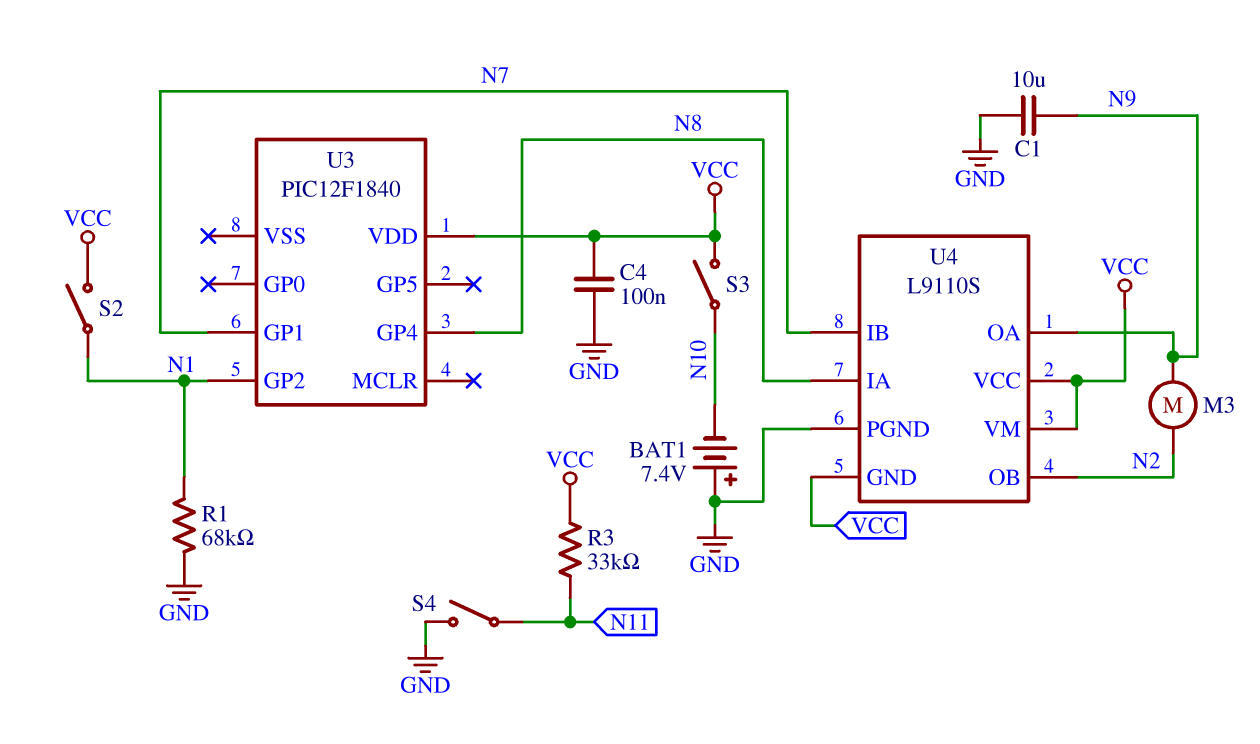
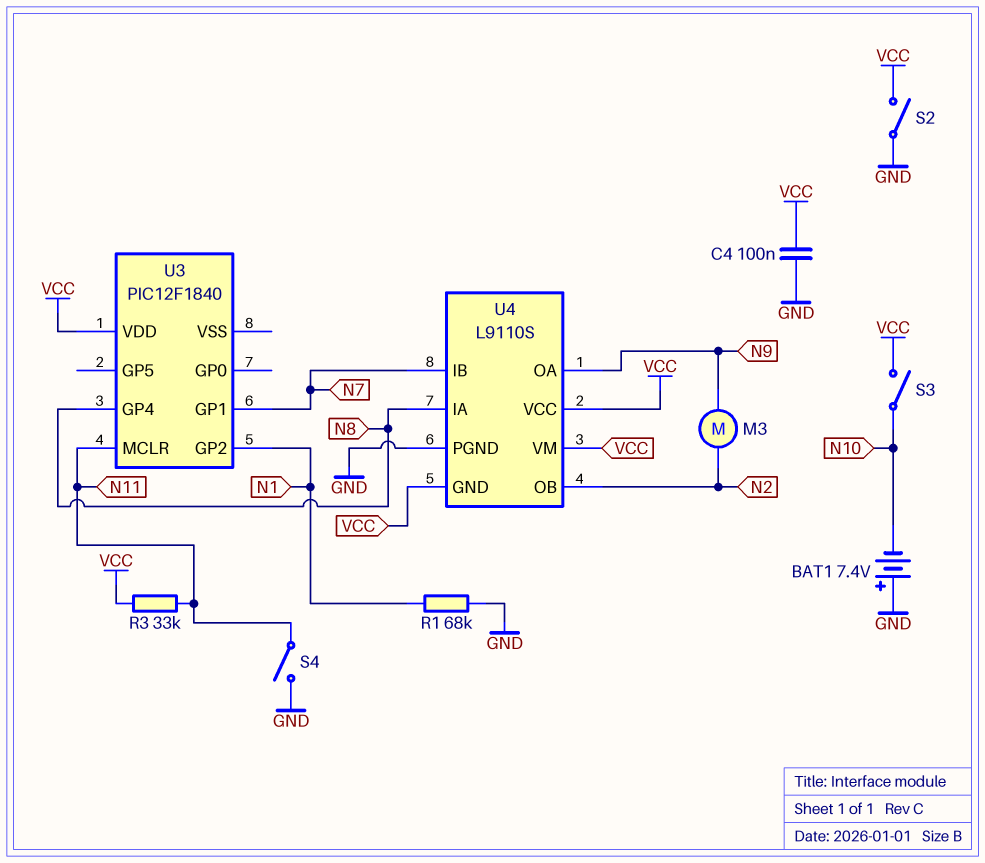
C1: 10uF (GND, N9) -> none
S2: switch (N1, VCC) -> switch (GND, VCC)
U3 pin MCLR: none -> N11

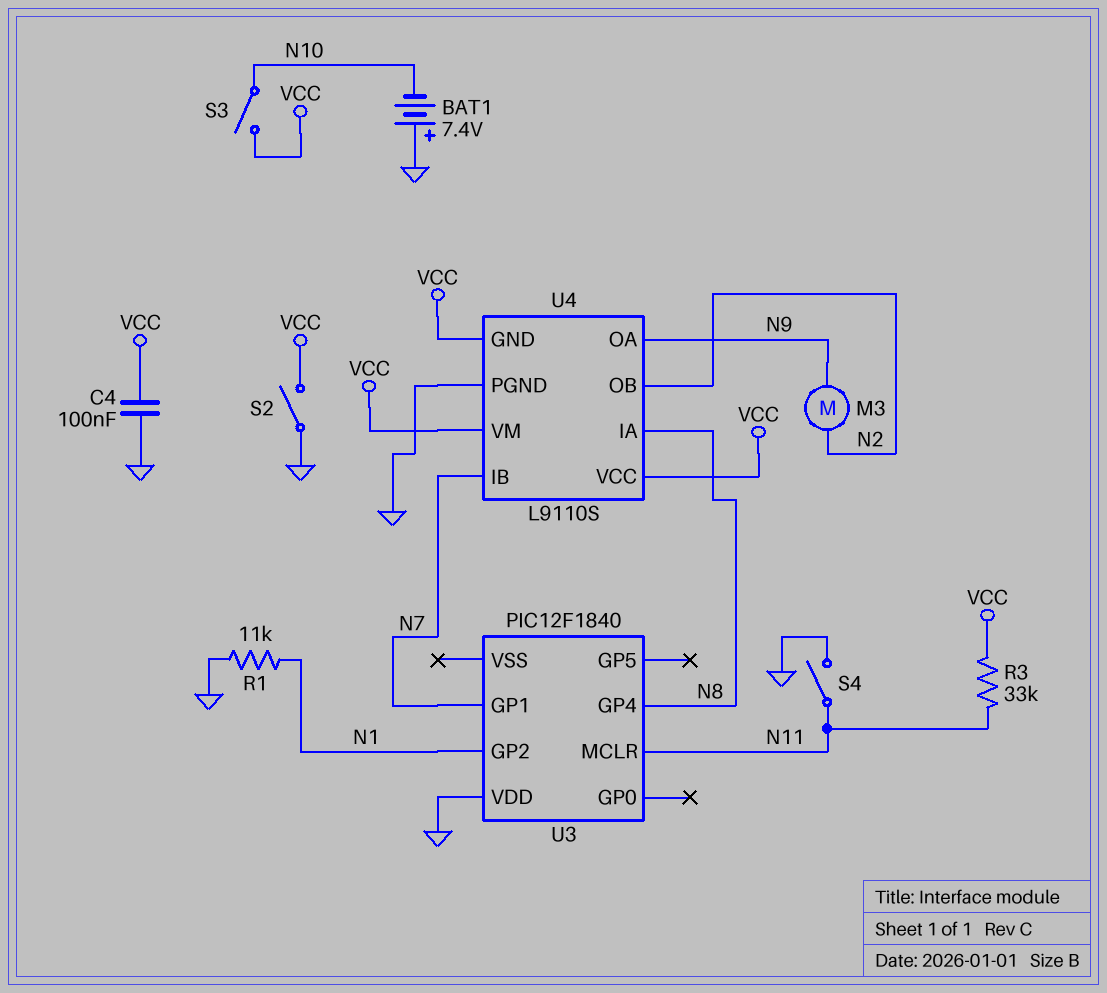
R1: 68k (GND, N1) -> 11k (GND, N1)
U3 pin VDD: VCC -> GND

